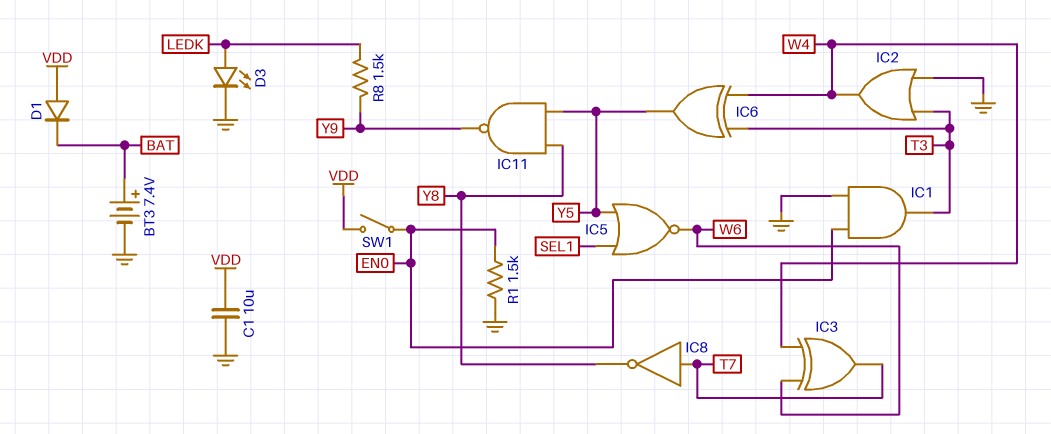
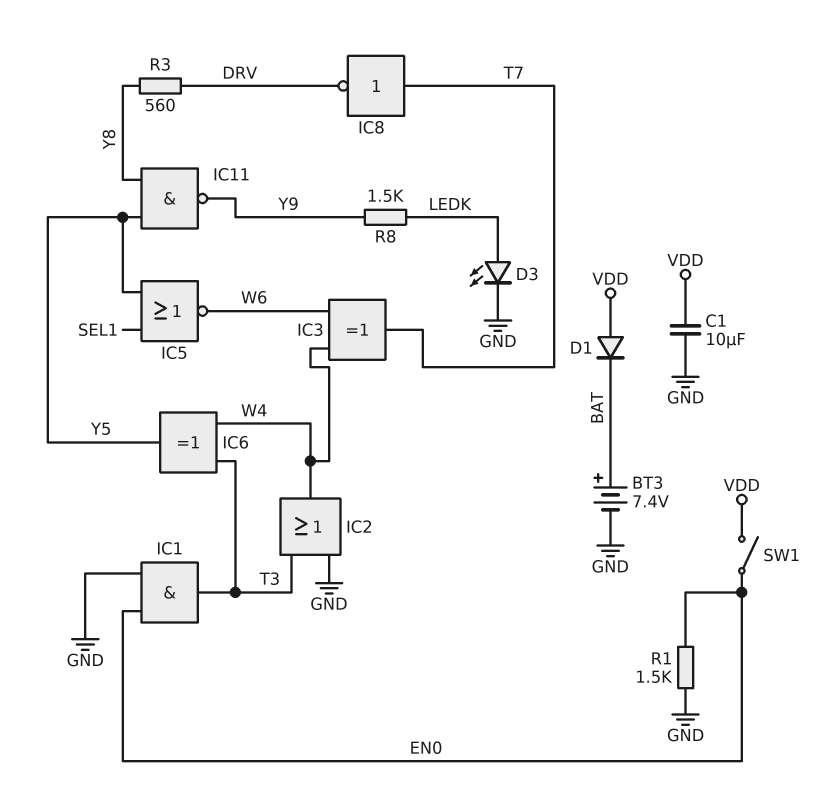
IC8: NOT (in T7, out Y8) -> NOT (in T7, out DRV)
R3: none -> 560 (DRV, Y8)

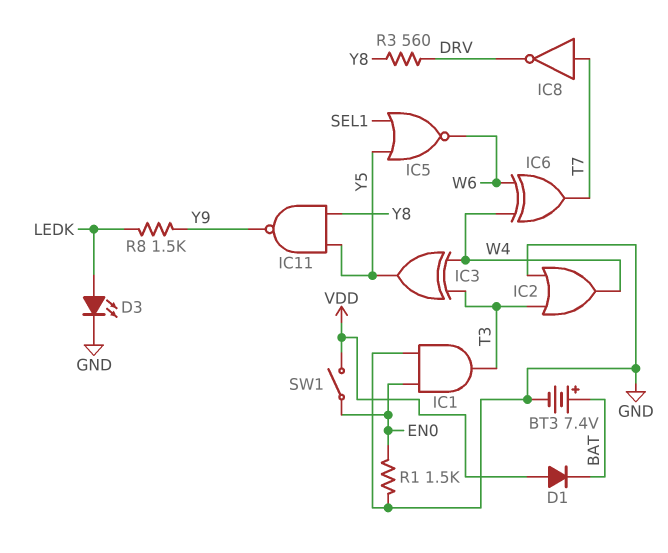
C1: 10uF (GND, VDD) -> none
IC3: XOR (in W4, in W6, out T7) -> XOR (in T3, in W4, out Y5)
IC6: XOR (in T3, in W4, out Y5) -> XOR (in W4, in W6, out T7)

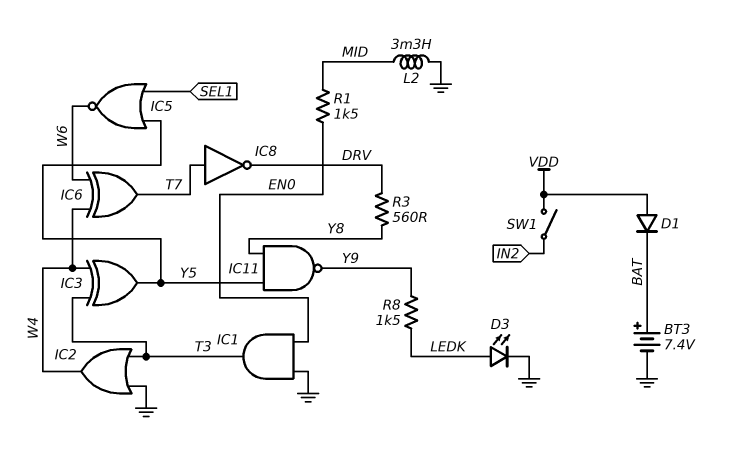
L2: none -> 3.3mH (GND, MID)
R1: 1.5k (EN0, GND) -> 1.5k (EN0, MID)
SW1: switch (EN0, VDD) -> switch (IN2, VDD)

